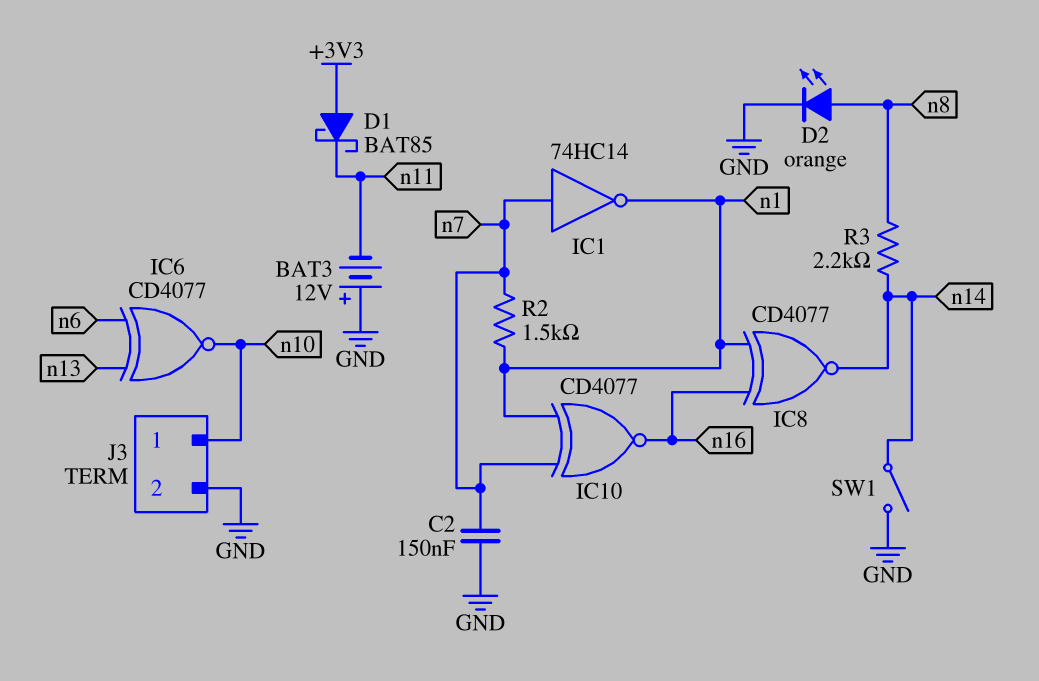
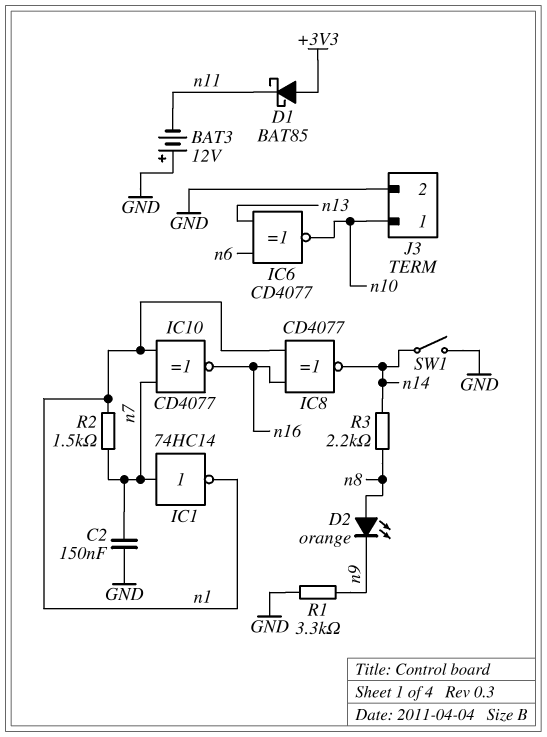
D2: LED orange (A n8, K GND) -> LED orange (A n8, K n9)
R1: none -> 3.3k (GND, n9)

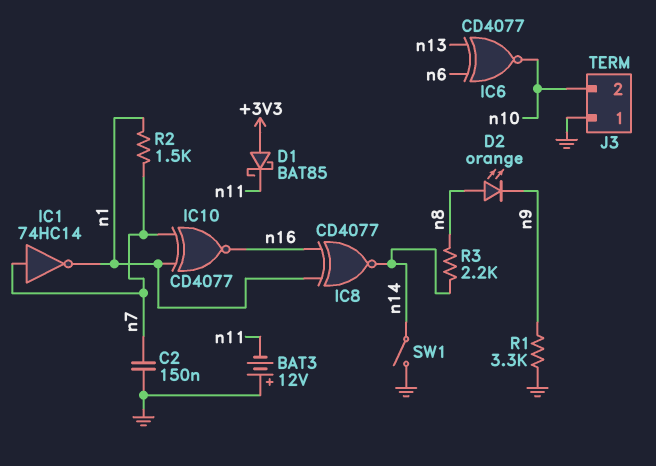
J3 pin 1: n10 -> GND
J3 pin 2: GND -> n10

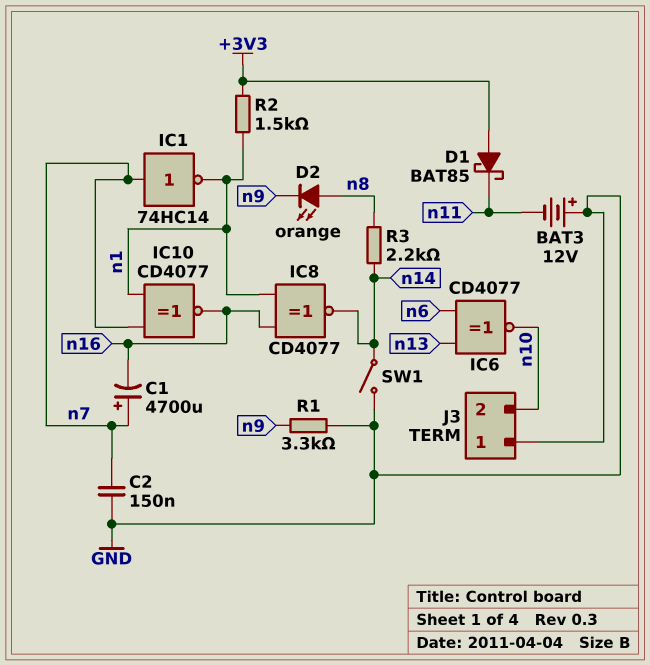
C1: none -> 4700uF (plus n7, minus n16)
R2: 1.5k (n1, n7) -> 1.5k (+3V3, n1)

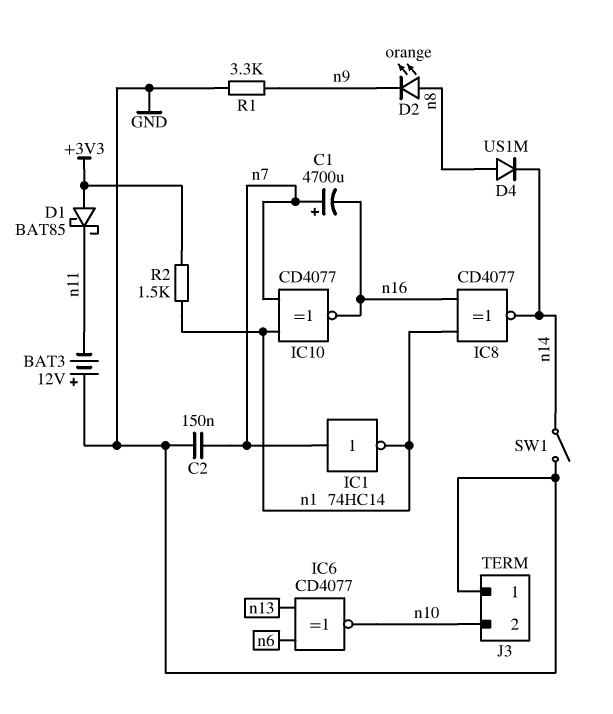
D4: none -> diode US1M (A n8, K n14)
R3: 2.2k (n8, n14) -> none

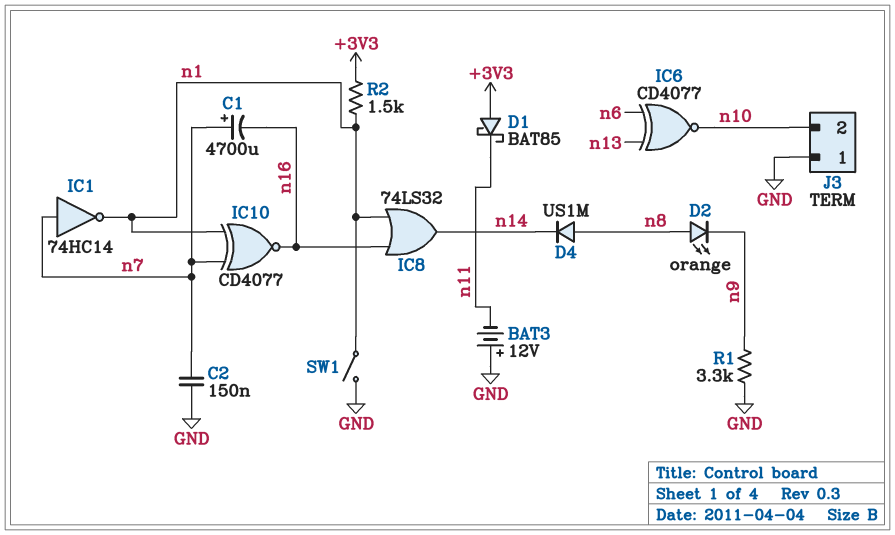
IC8: XNOR CD4077 (in n1, in n16, out n14) -> OR 74LS32 (in n1, in n16, out n14)
SW1: switch (GND, n14) -> switch (GND, n1)

